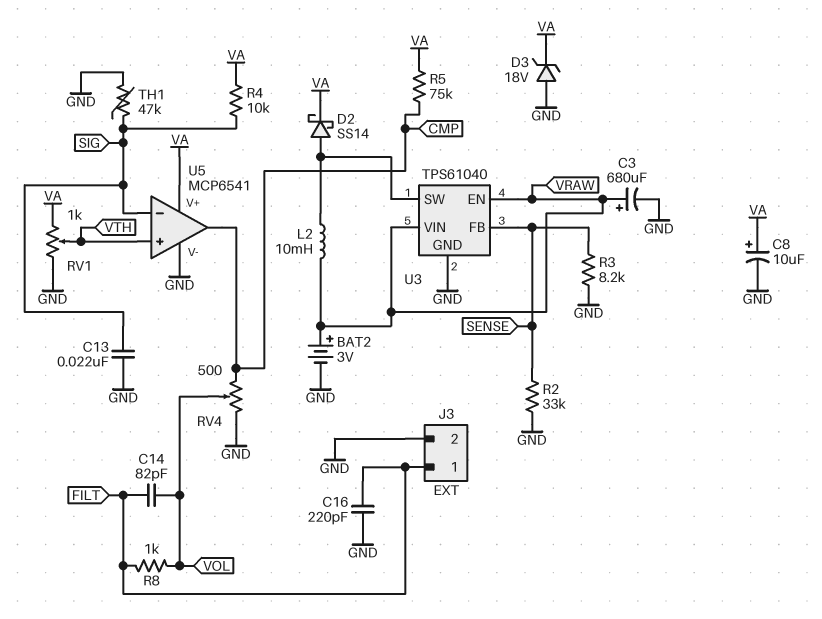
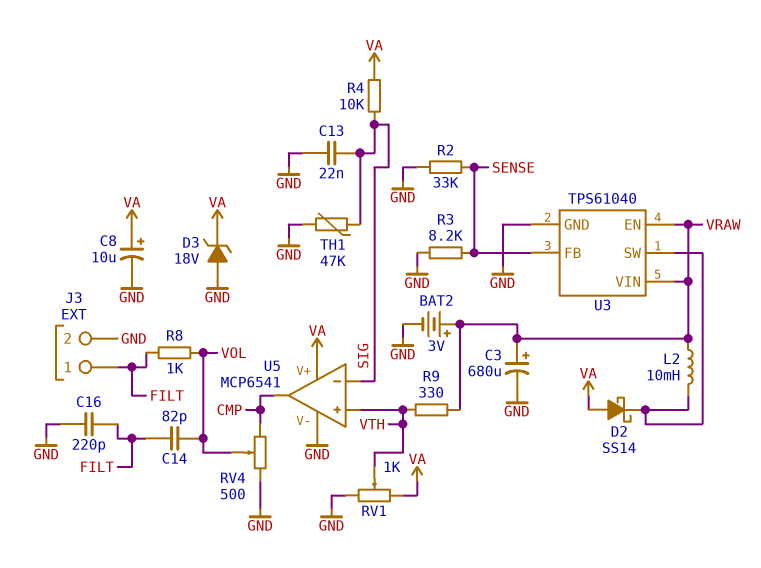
D2: schottky SS14 (A U3/SW, K VA) -> schottky SS14 (A VA, K U3/SW)
R5: 75k (CMP, VA) -> none
R9: none -> 330 (VRAW, VTH)

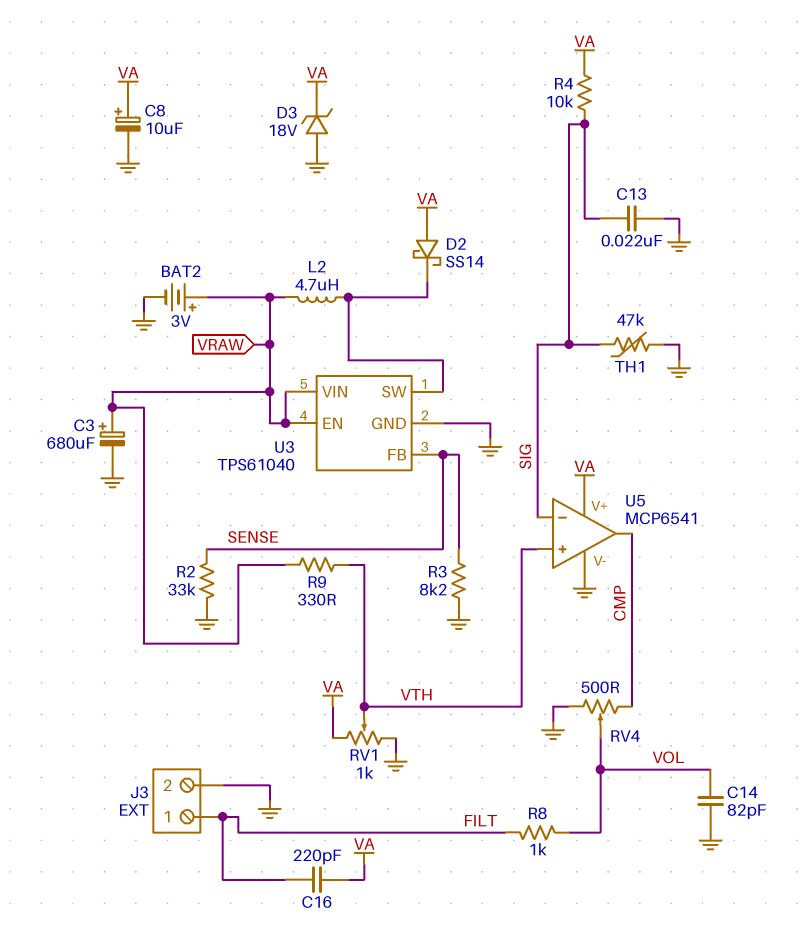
C14: 82pF (FILT, VOL) -> 82pF (GND, VOL)
C16: 220pF (FILT, GND) -> 220pF (FILT, VA)
L2: 10mH (U3/SW, VRAW) -> 4.7uH (U3/SW, VRAW)

